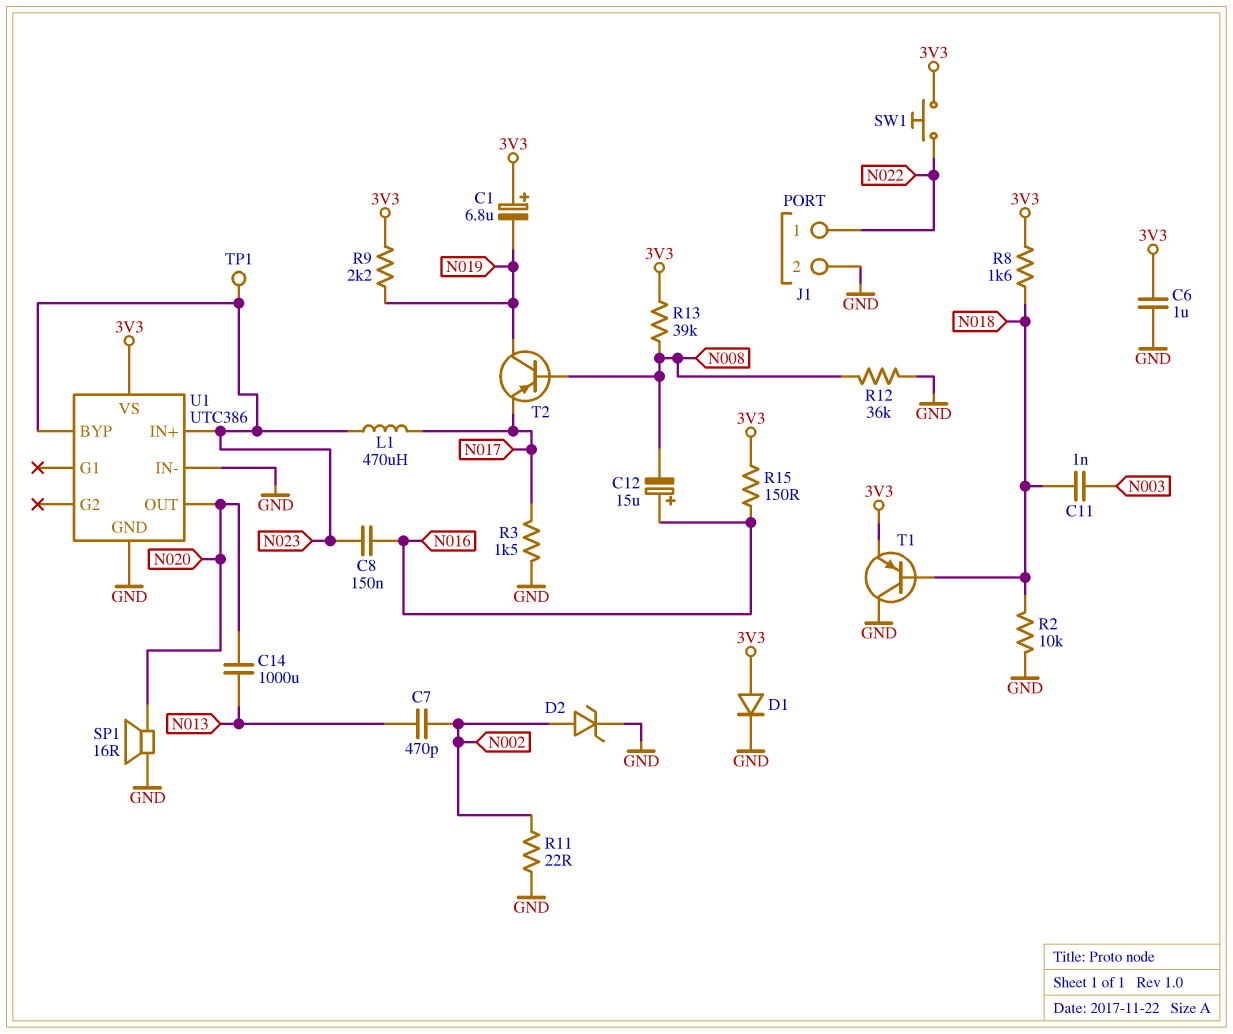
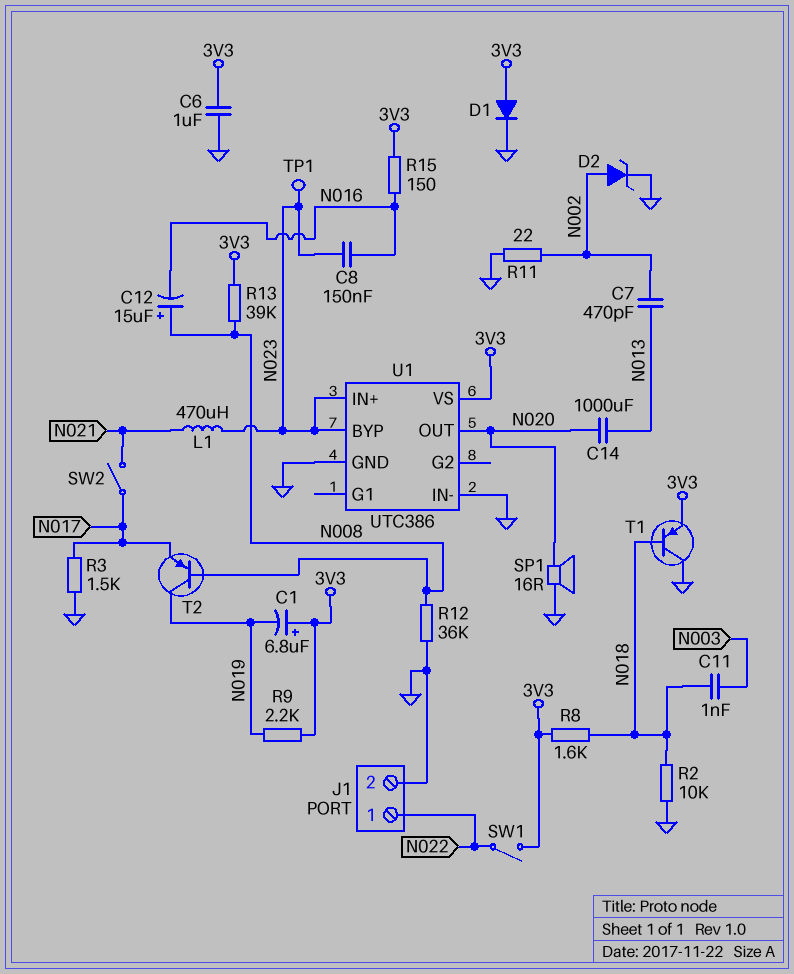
C12: 15uF (plus N016, minus N008) -> 15uF (plus N008, minus N016)
L1: 470uH (N017, N023) -> 470uH (N021, N023)
SW1: button (3V3, N022) -> switch (3V3, N022)
SW2: none -> switch (N017, N021)

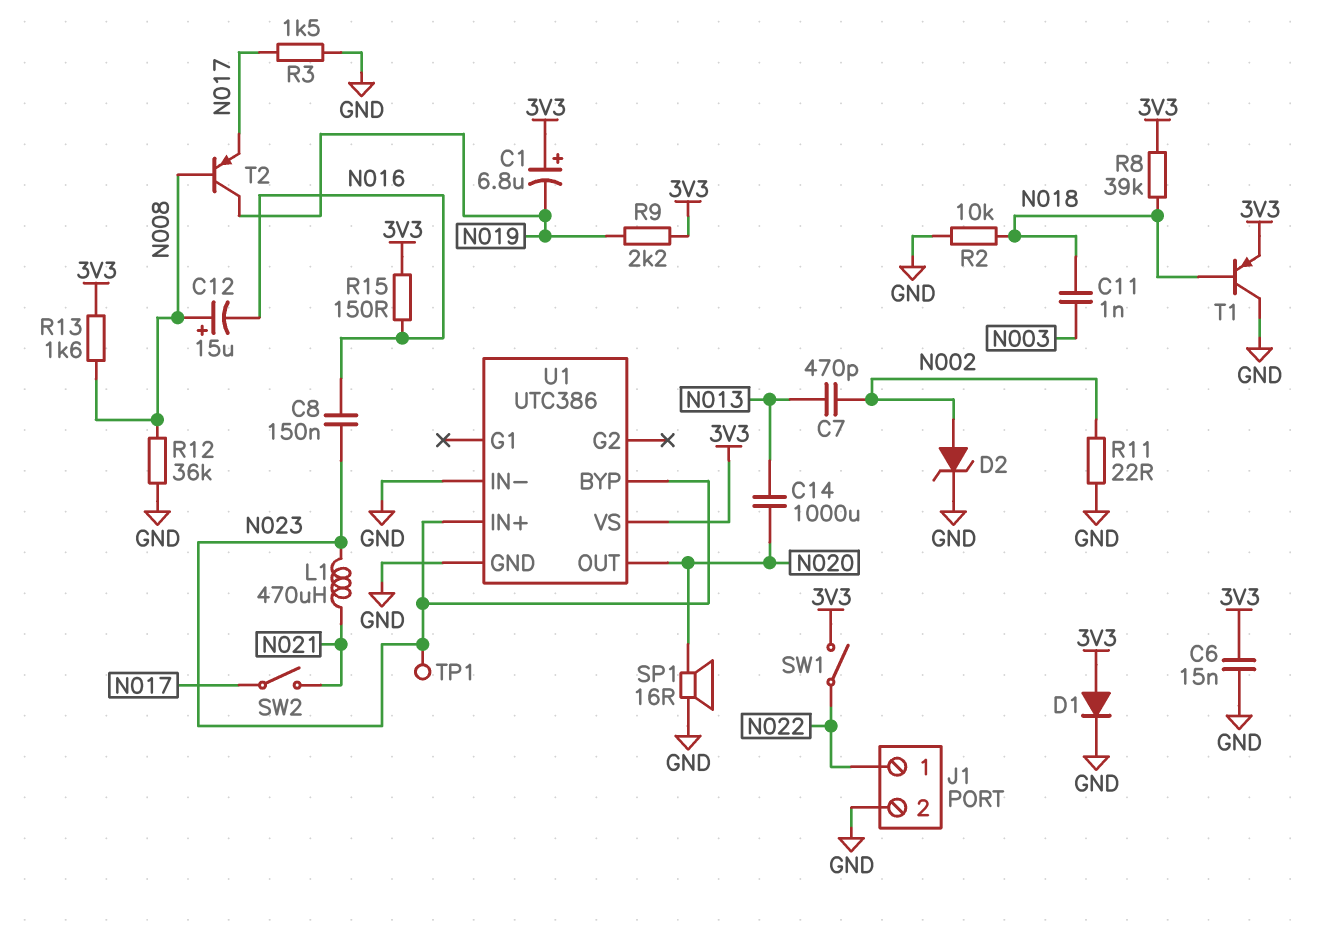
C6: 1uF (3V3, GND) -> 15nF (3V3, GND)
R8: 1.6k (3V3, N018) -> 39k (3V3, N018)
R13: 39k (3V3, N008) -> 1.6k (3V3, N008)

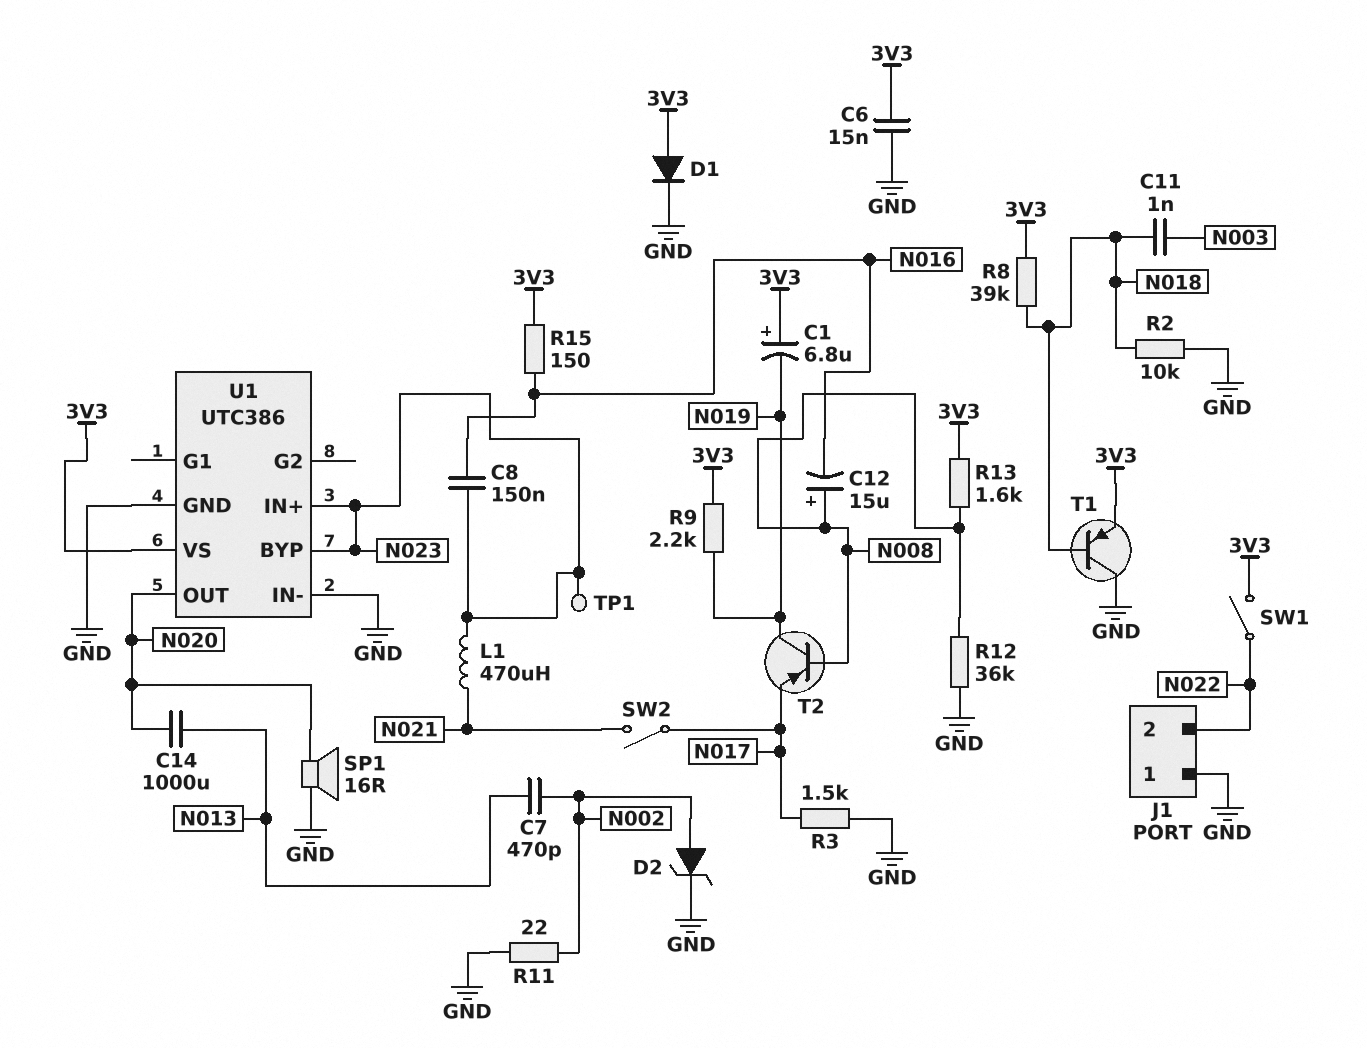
J1 pin 1: N022 -> GND
J1 pin 2: GND -> N022

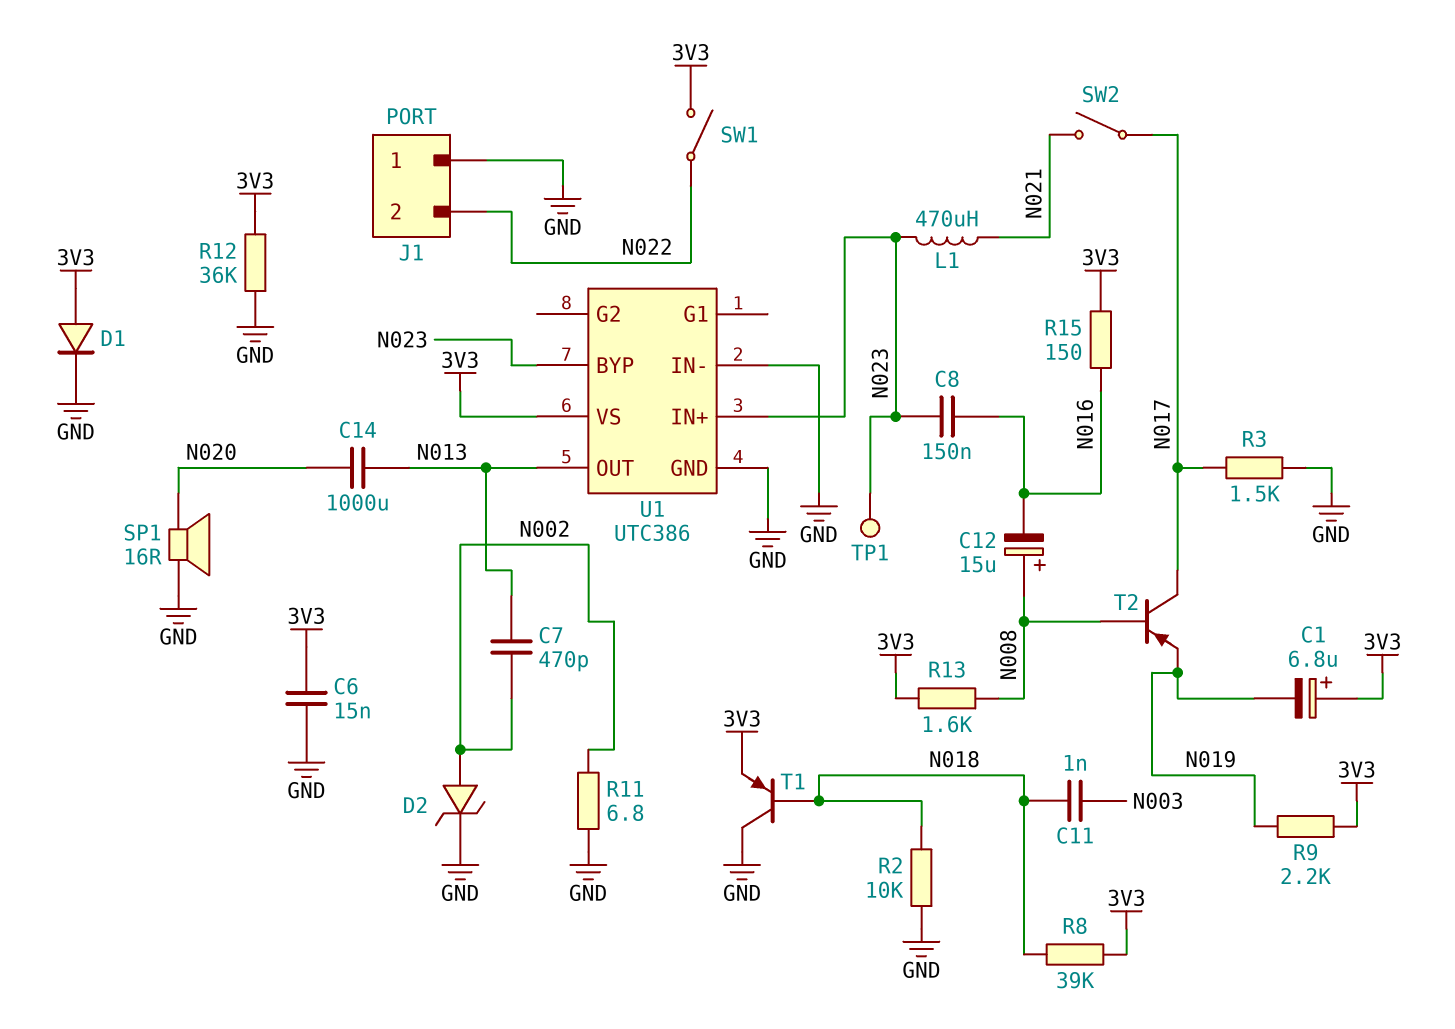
R11: 22 (GND, N002) -> 6.8 (GND, N002)
R12: 36k (GND, N008) -> 36k (3V3, GND)
T2: PNP (B N008, C N019, E N017) -> PNP (B N008, C N017, E N019)
U1 pin OUT: N020 -> N013

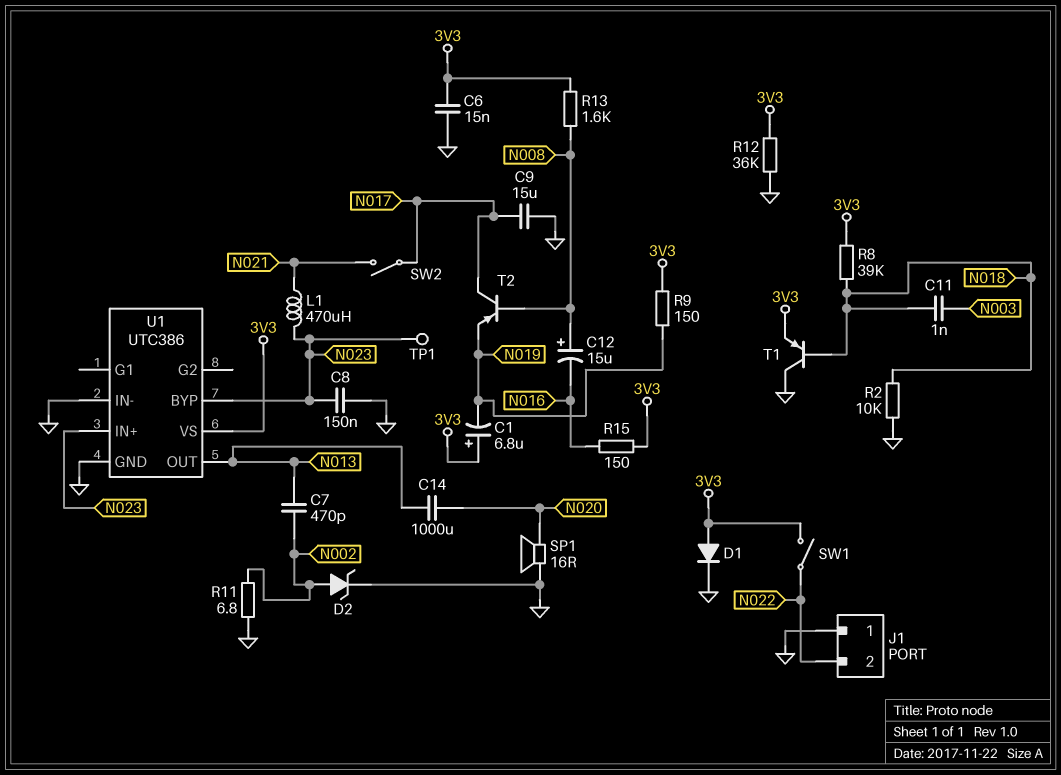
C8: 150nF (N016, N023) -> 150nF (GND, N023)
C9: none -> 15uF (GND, N017)
R3: 1.5k (GND, N017) -> none
R9: 2.2k (3V3, N019) -> 150 (3V3, N019)

